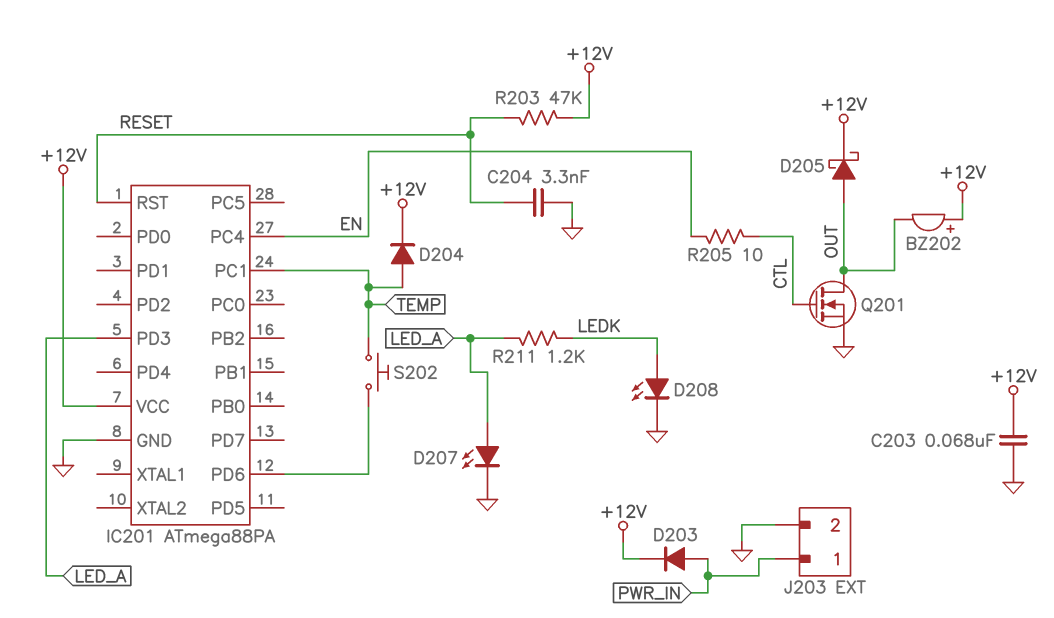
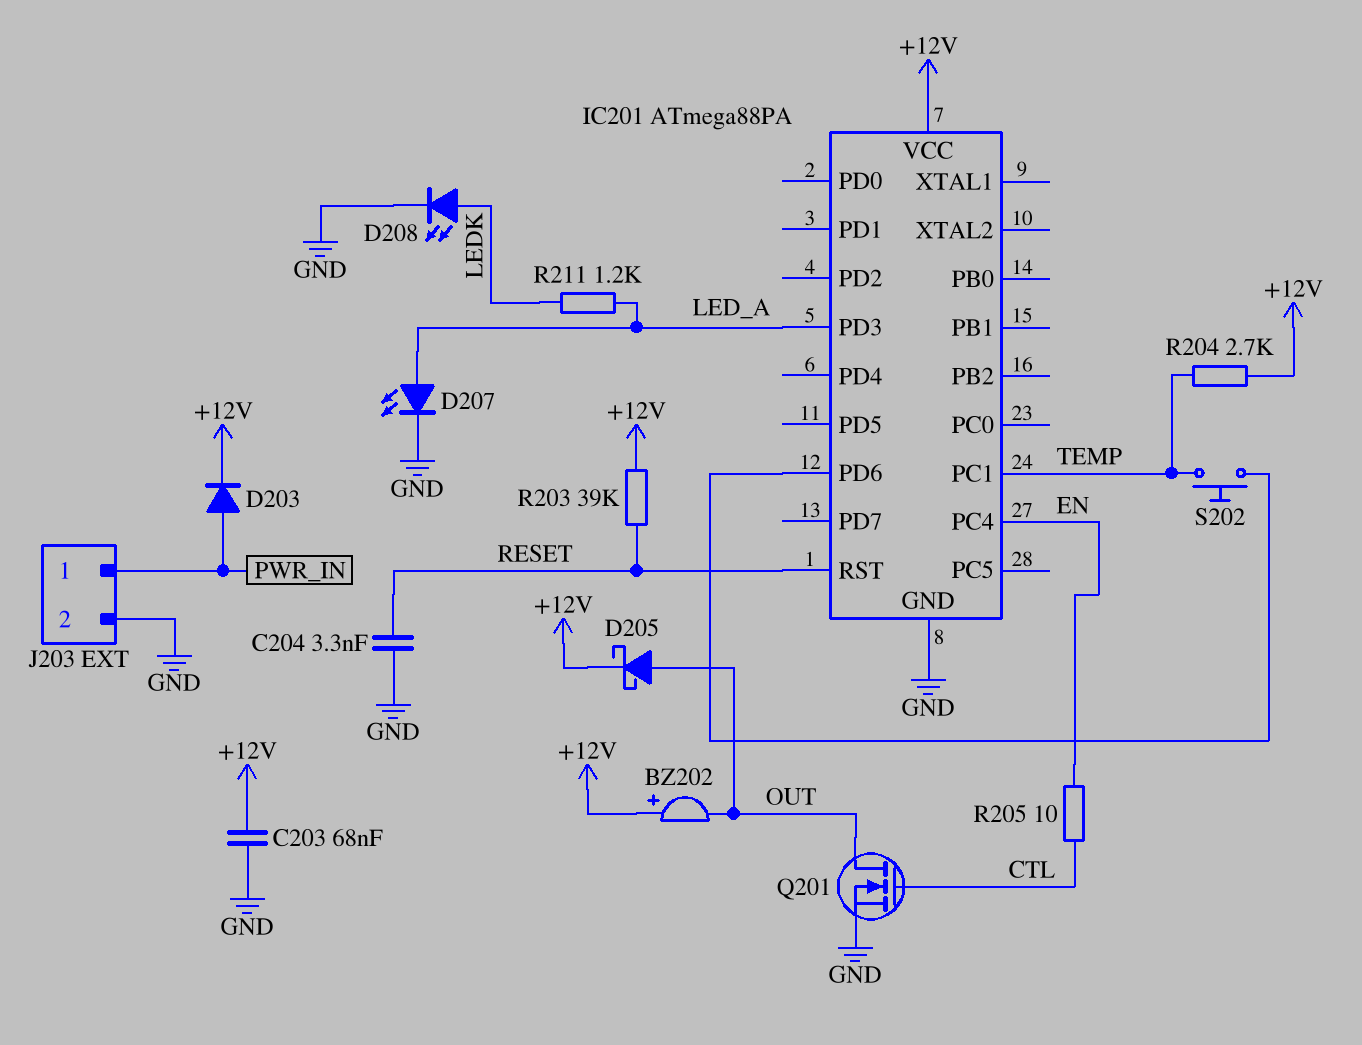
D204: diode (A TEMP, K +12V) -> none
R203: 47k (+12V, RESET) -> 39k (+12V, RESET)
R204: none -> 2.7k (+12V, TEMP)

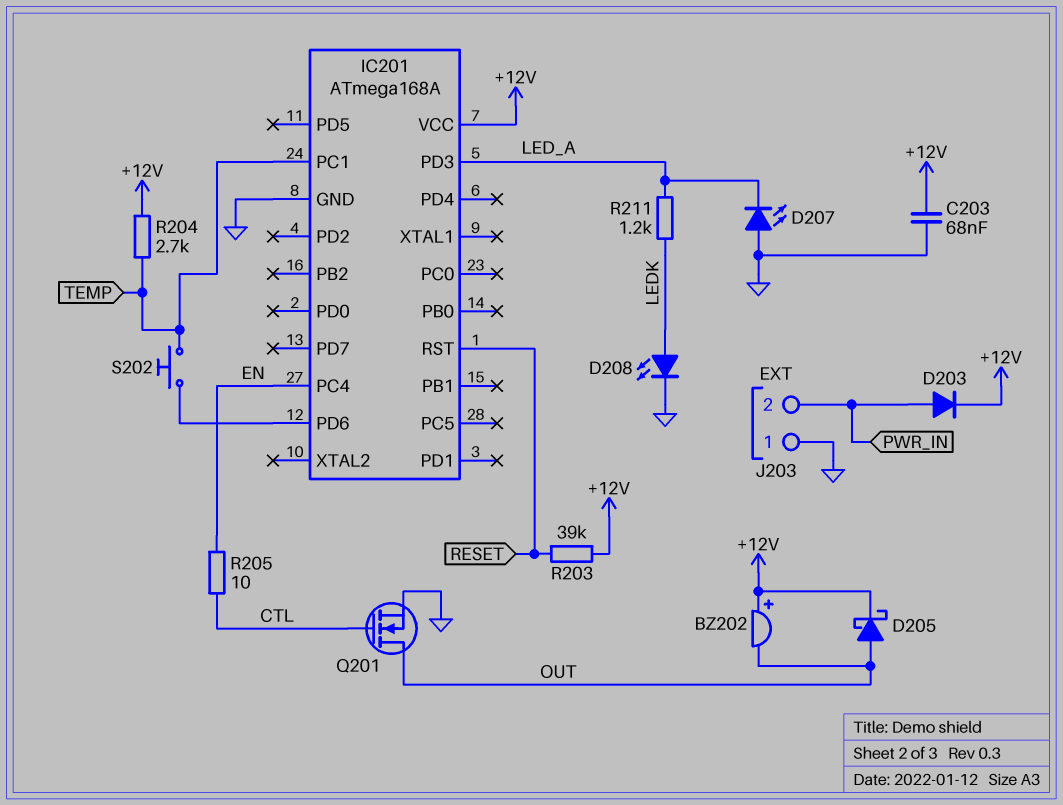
C204: 3.3nF (GND, RESET) -> none
D207: LED (A LED_A, K GND) -> LED (A GND, K LED_A)
IC201: ATmega88PA -> ATmega168A
J203 pin 1: PWR_IN -> GND
J203 pin 2: GND -> PWR_IN

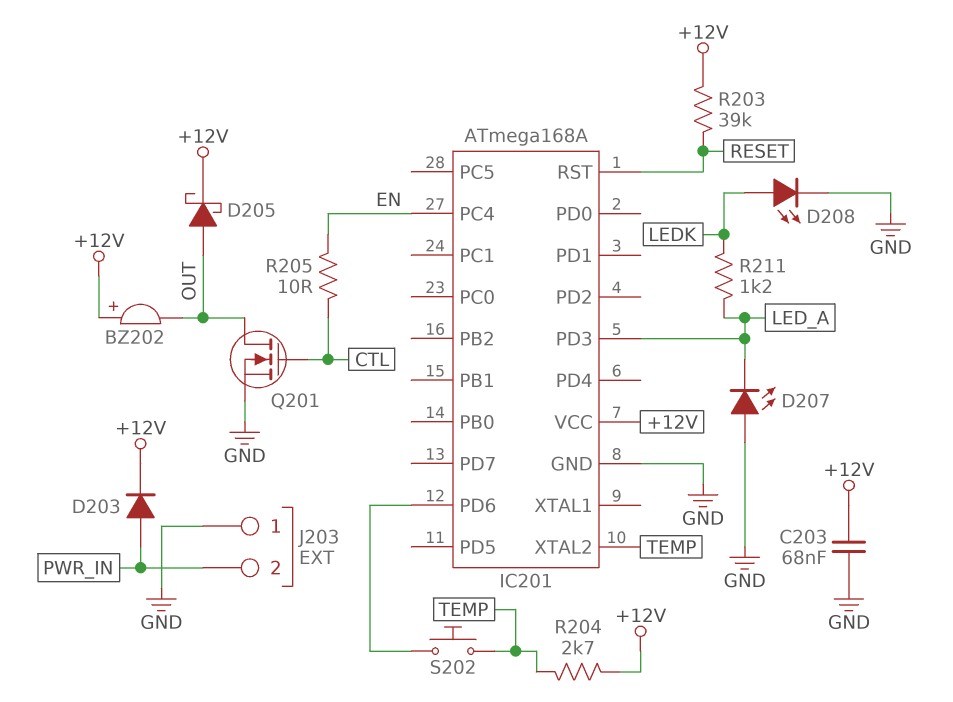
IC201 pin PC1: TEMP -> none
IC201 pin XTAL2: none -> TEMP

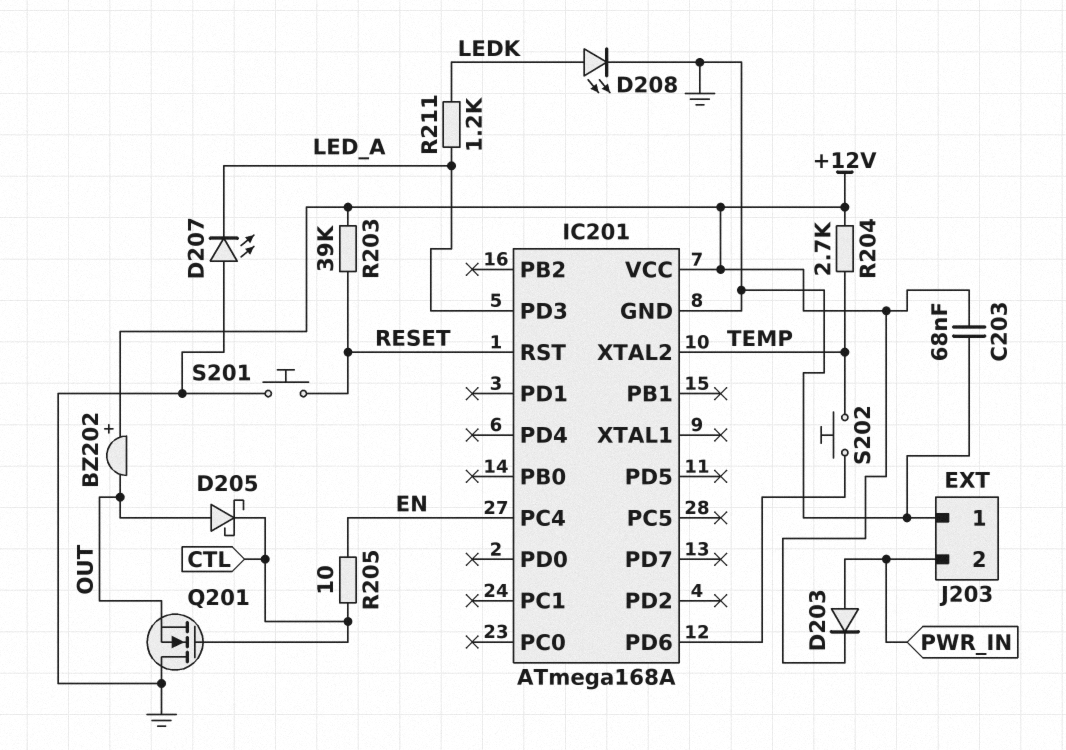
D205: schottky (A OUT, K +12V) -> schottky (A OUT, K CTL)
Q201: NMOS (G CTL, D OUT, S GND) -> NMOS (G CTL, D GND, S OUT)
S201: none -> button (GND, RESET)

